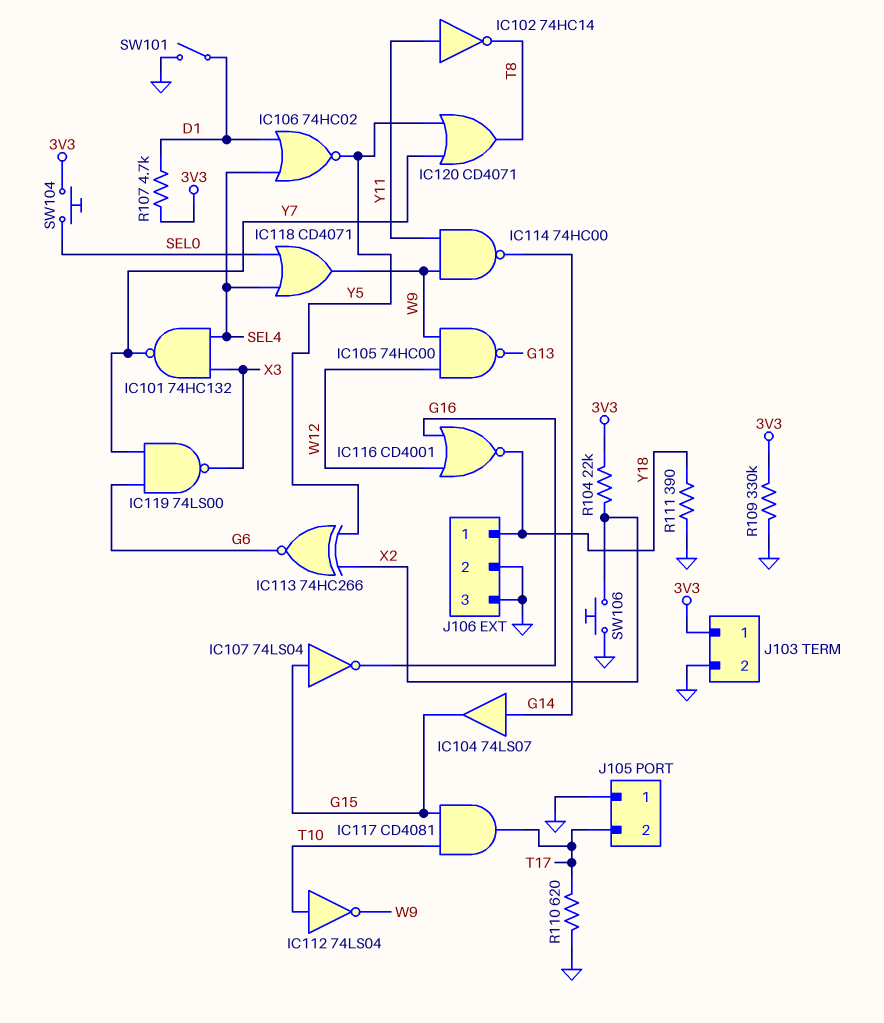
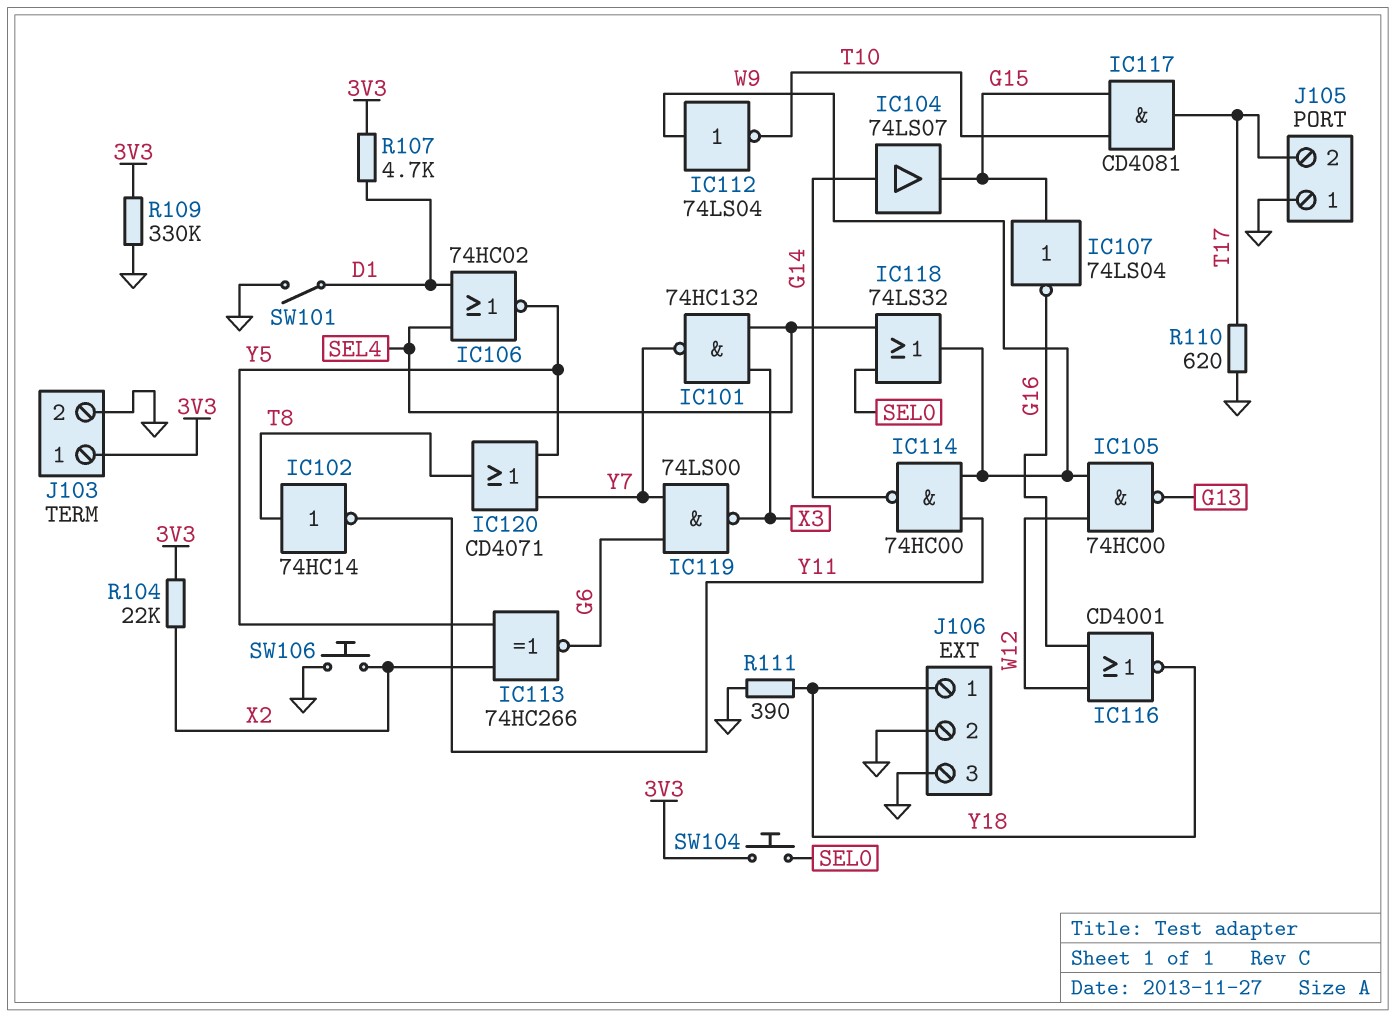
IC102: NOT 74HC14 (in Y11, out T8) -> NOT 74HC14 (in T8, out Y11)
IC112: NOT 74LS04 (in T10, out W9) -> NOT 74LS04 (in W9, out T10)
IC118: OR CD4071 (in SEL0, in SEL4, out W9) -> OR 74LS32 (in SEL0, in SEL4, out W9)

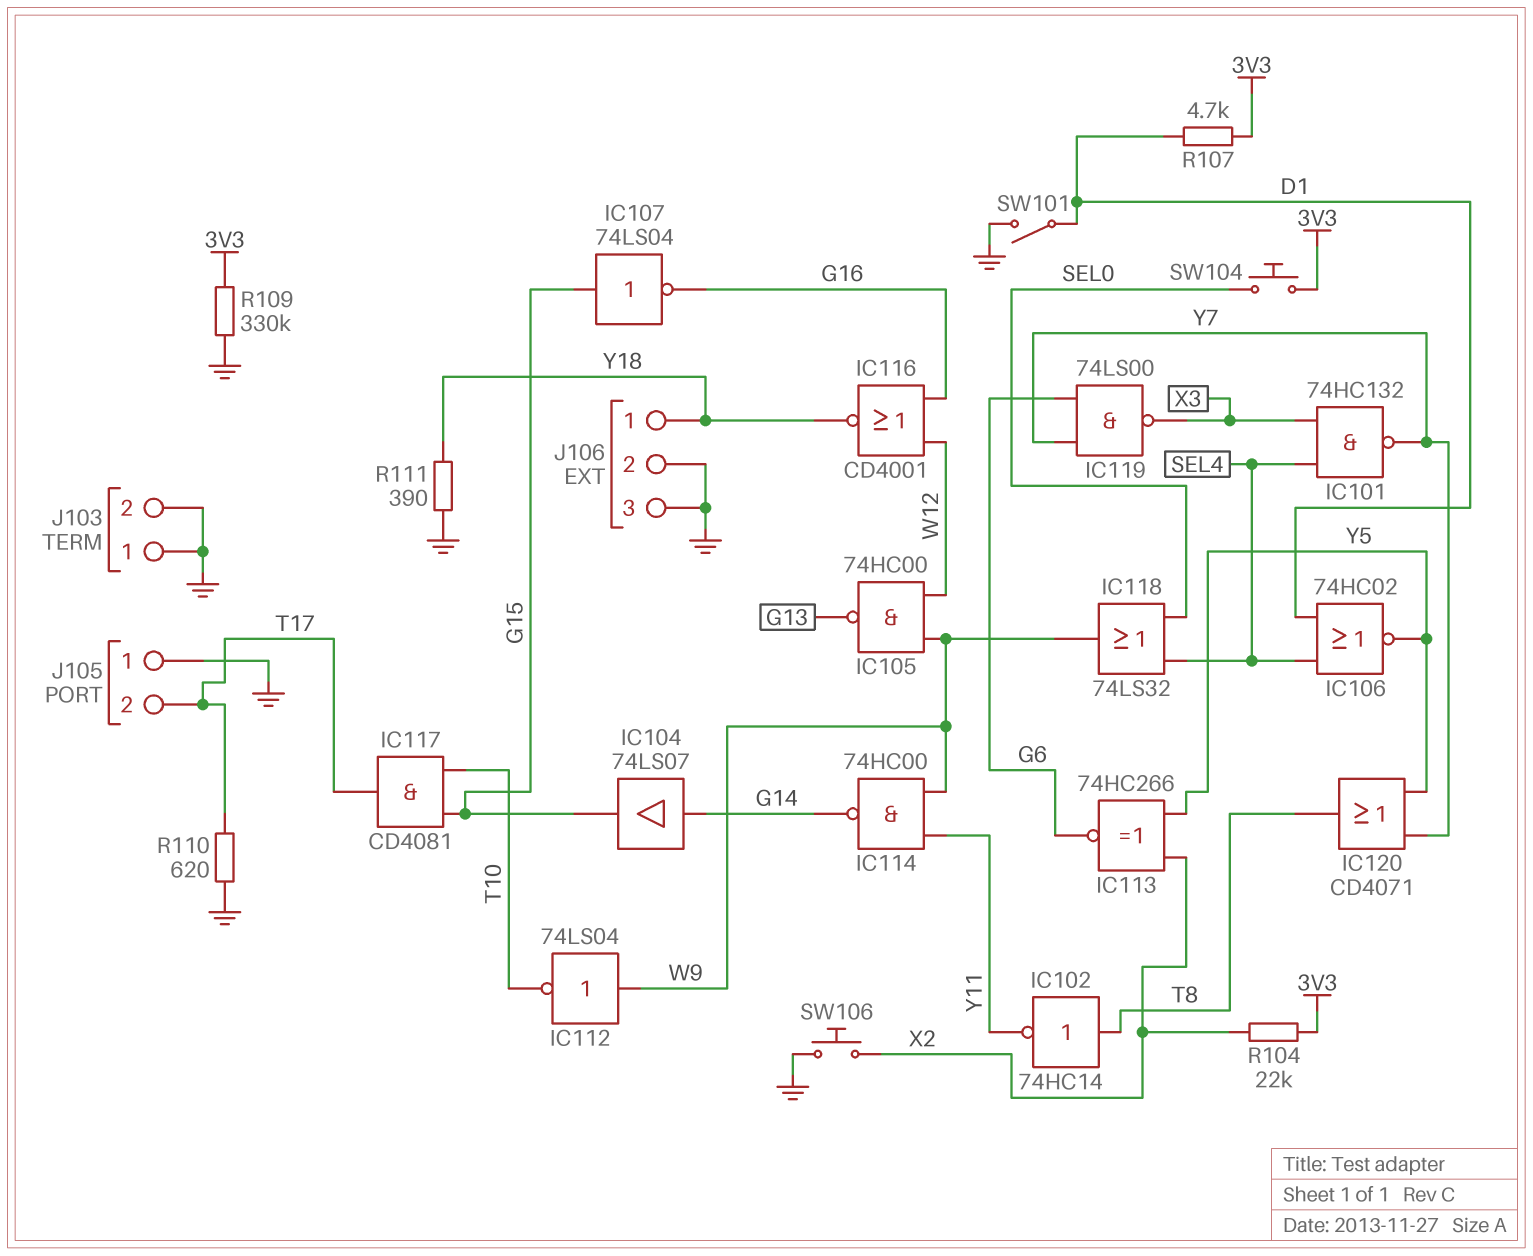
J103 pin 1: 3V3 -> GND

